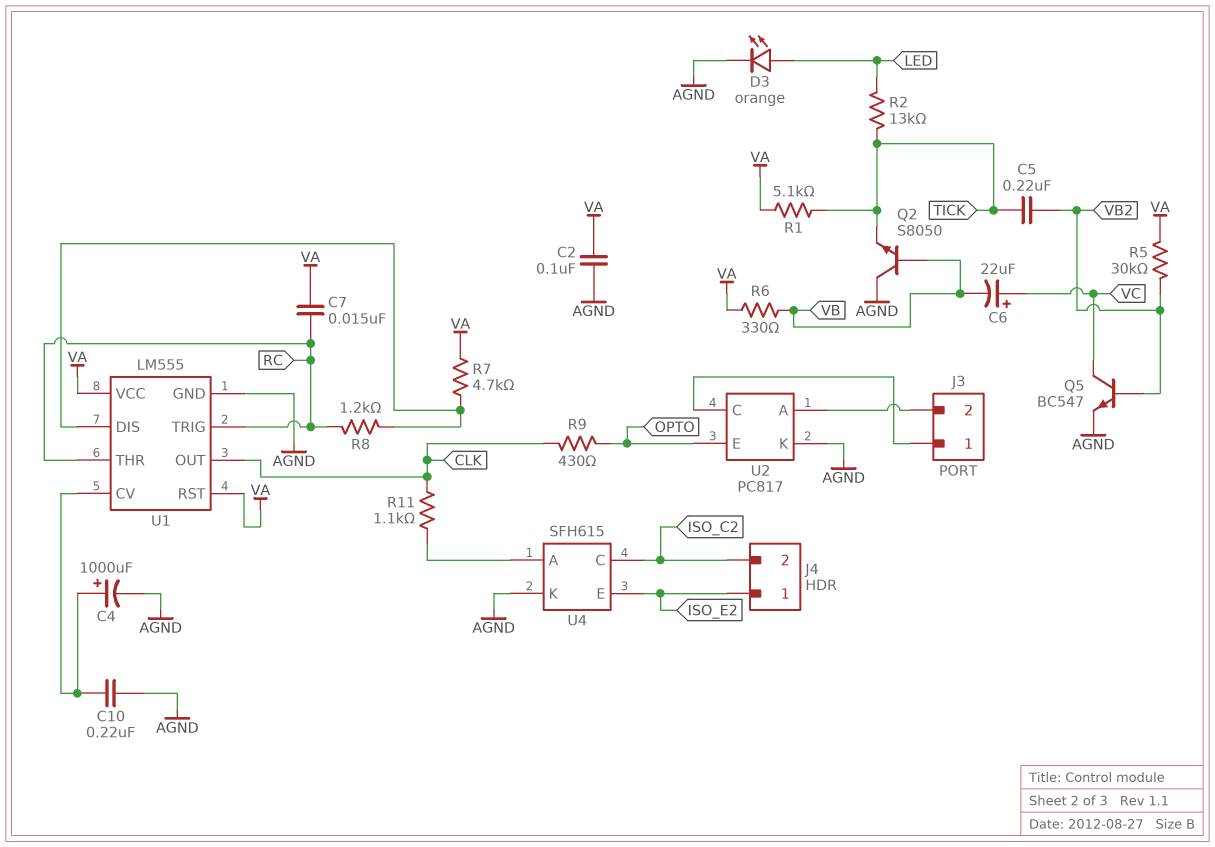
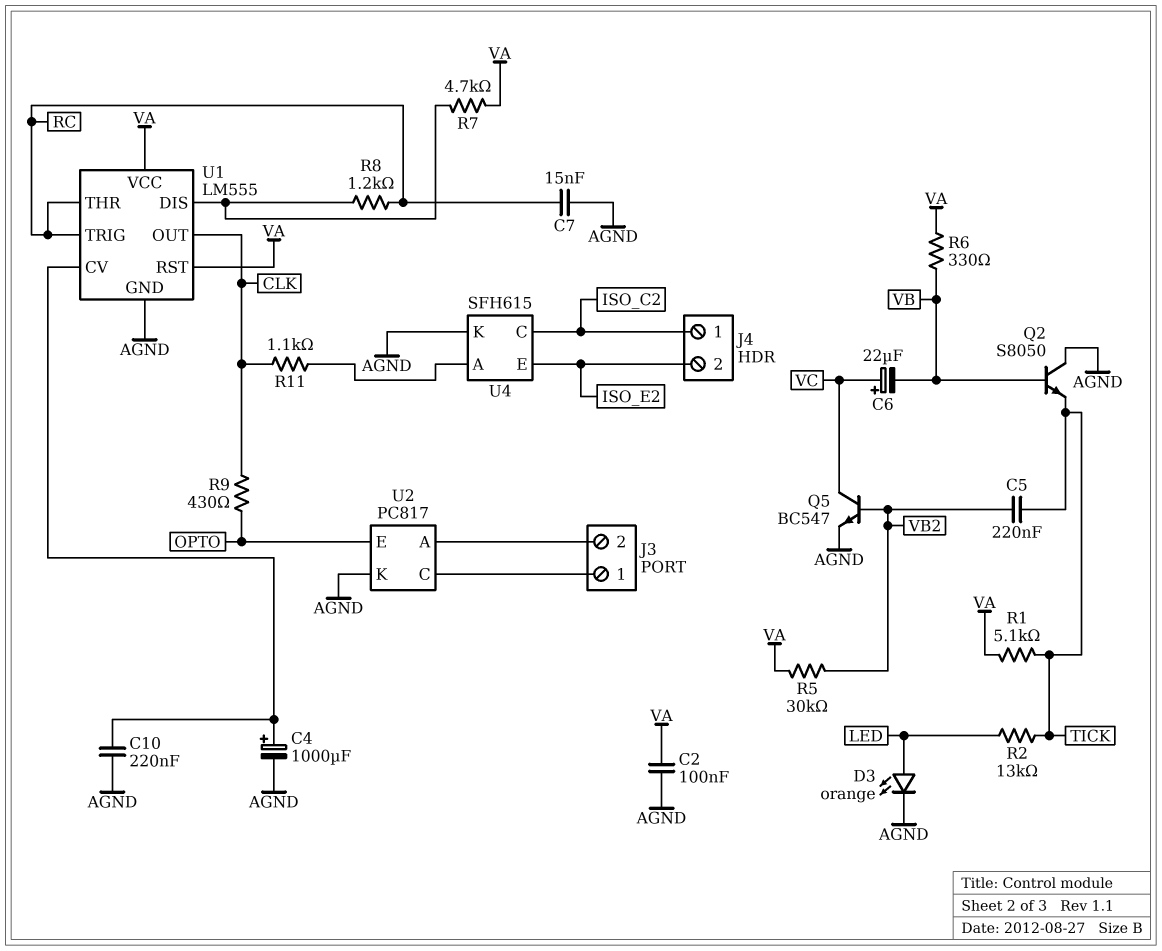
C7: 15nF (RC, VA) -> 15nF (AGND, RC)
J4 pin 1: ISO_E2 -> ISO_C2
J4 pin 2: ISO_C2 -> ISO_E2

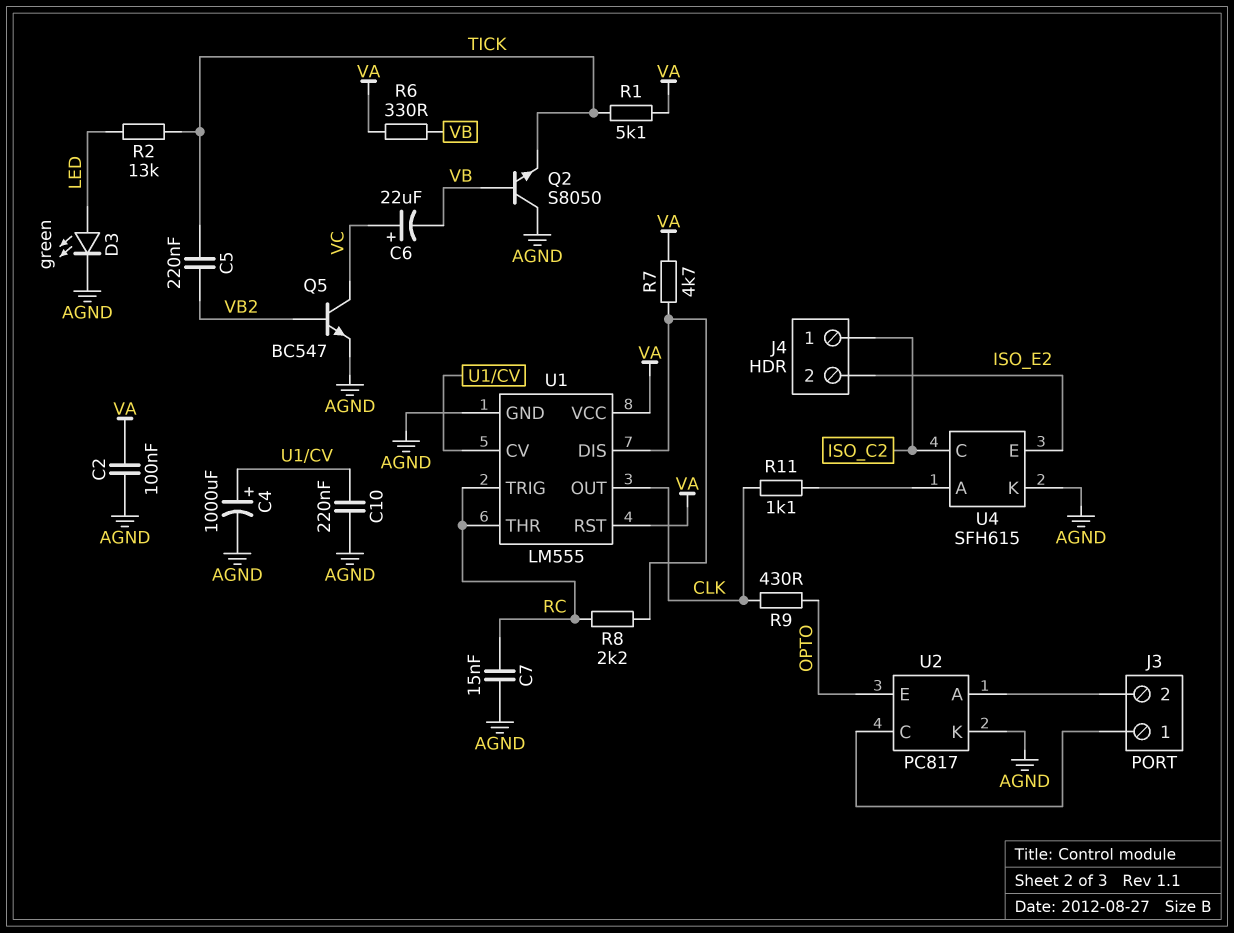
D3: LED orange (A LED, K AGND) -> LED green (A LED, K AGND)
R5: 30k (VA, VB2) -> none
R8: 1.2k (RC, U1/DIS) -> 2.2k (RC, U1/DIS)

